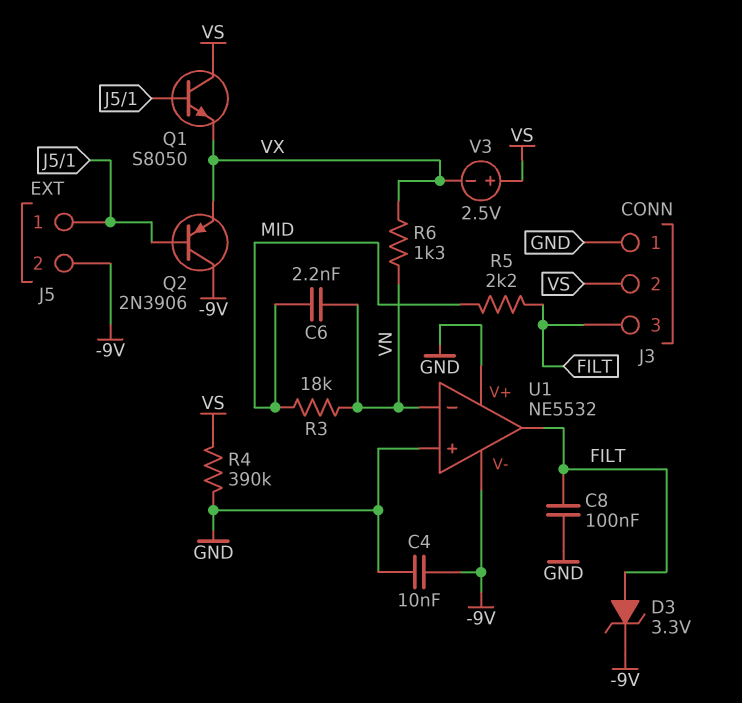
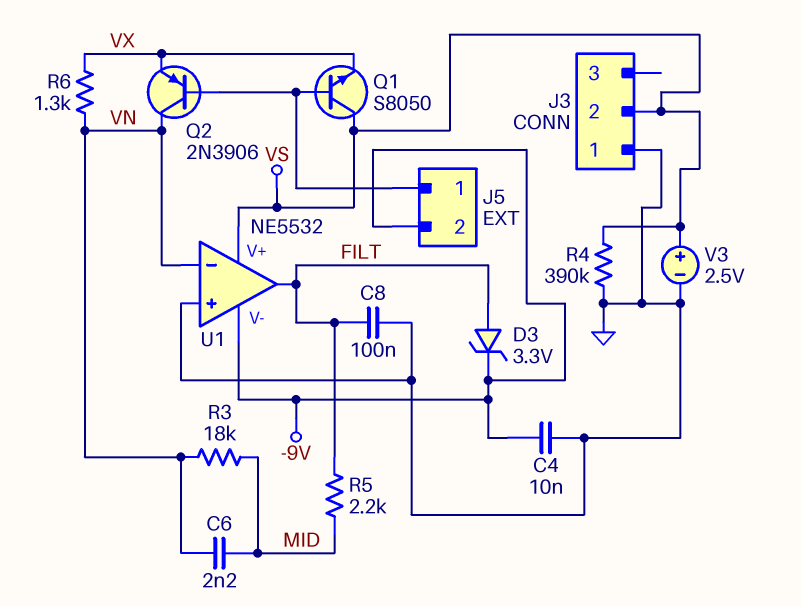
J3 pin 3: FILT -> none
Q2: PNP 2N3906 (B J5/1, C -9V, E VX) -> PNP 2N3906 (B J5/1, C VN, E VX)
U1 pin V+: GND -> VS
V3: 2.5V (plus VS, minus VX) -> 2.5V (plus VS, minus GND)

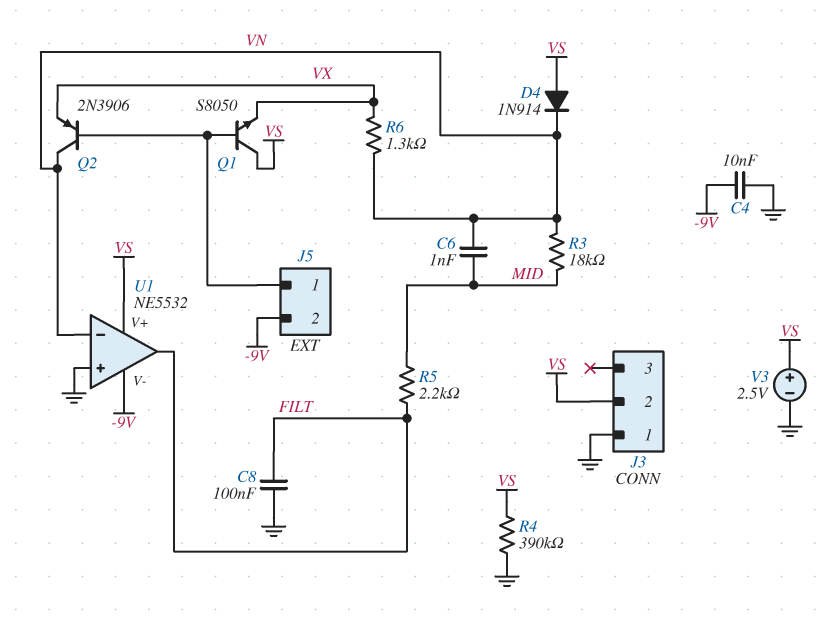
C6: 2.2nF (MID, VN) -> 1nF (MID, VN)
D3: zener 3.3V (A FILT, K -9V) -> none
D4: none -> diode 1N914 (A VS, K VN)

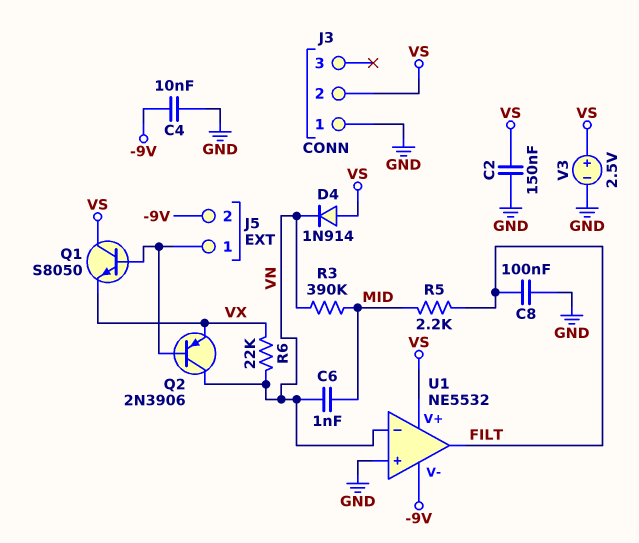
C2: none -> 150nF (GND, VS)
R3: 18k (MID, VN) -> 390k (MID, VN)
R4: 390k (GND, VS) -> none
R6: 1.3k (VN, VX) -> 22k (VN, VX)

